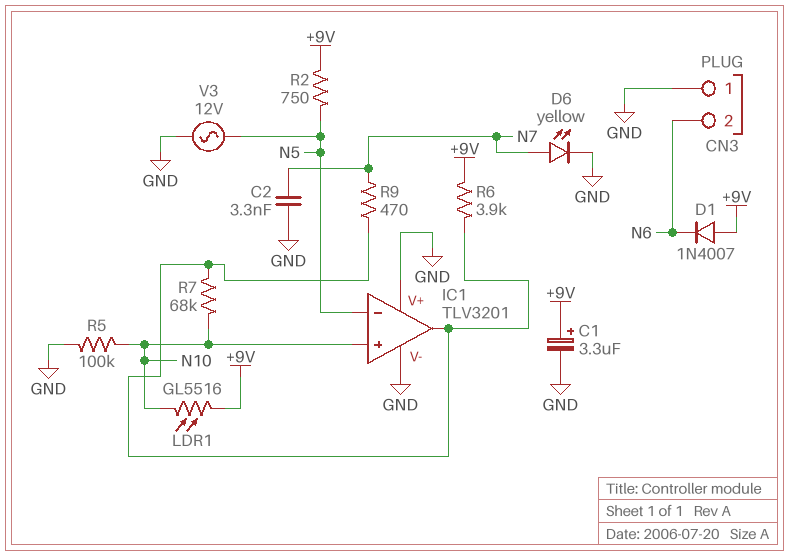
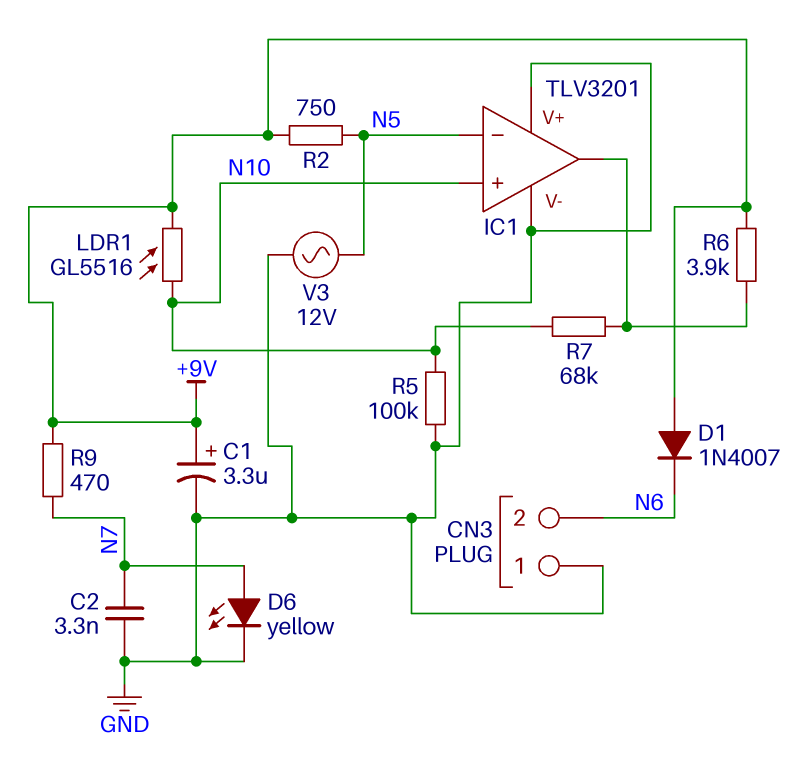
R9: 470 (IC1/out, N7) -> 470 (+9V, N7)

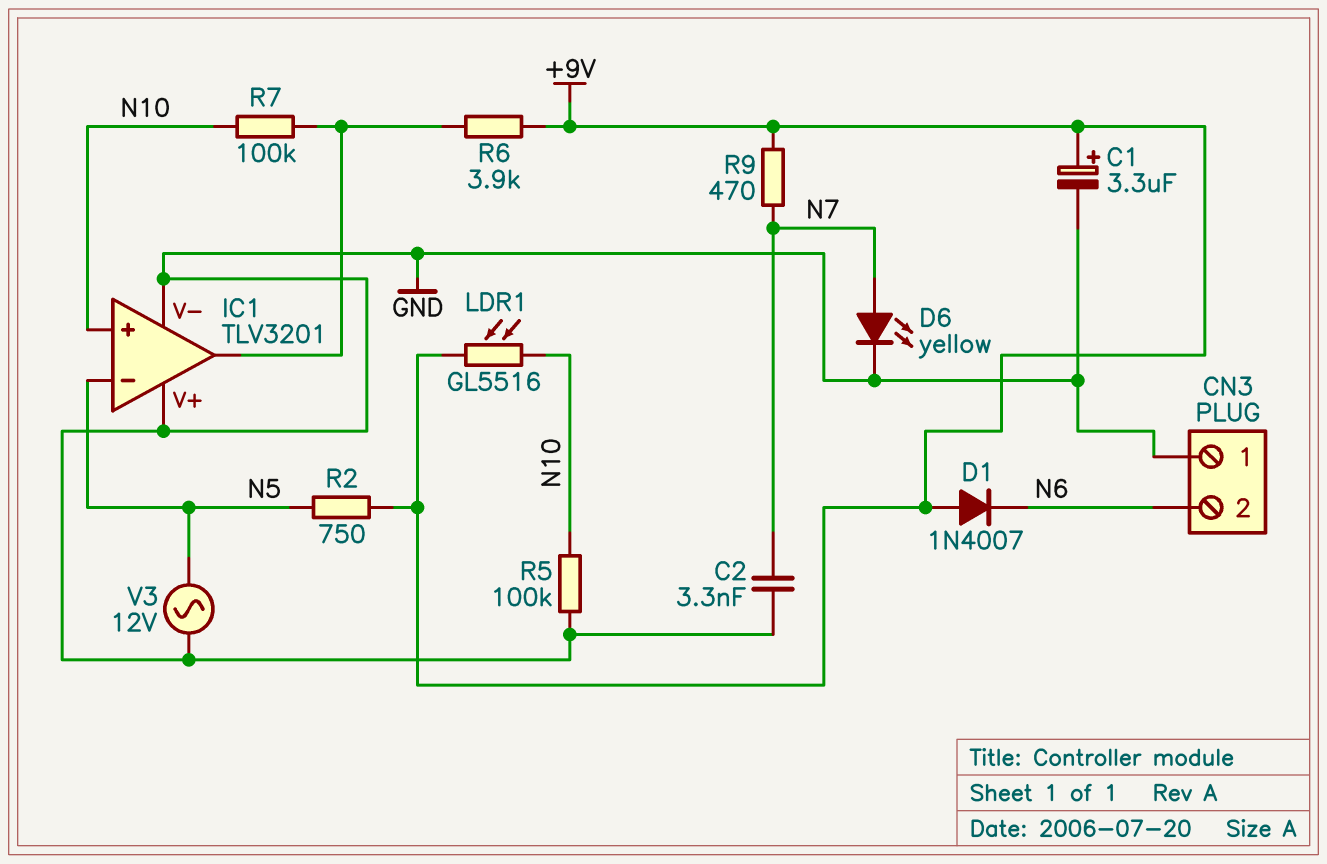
R7: 68k (IC1/out, N10) -> 100k (IC1/out, N10)

